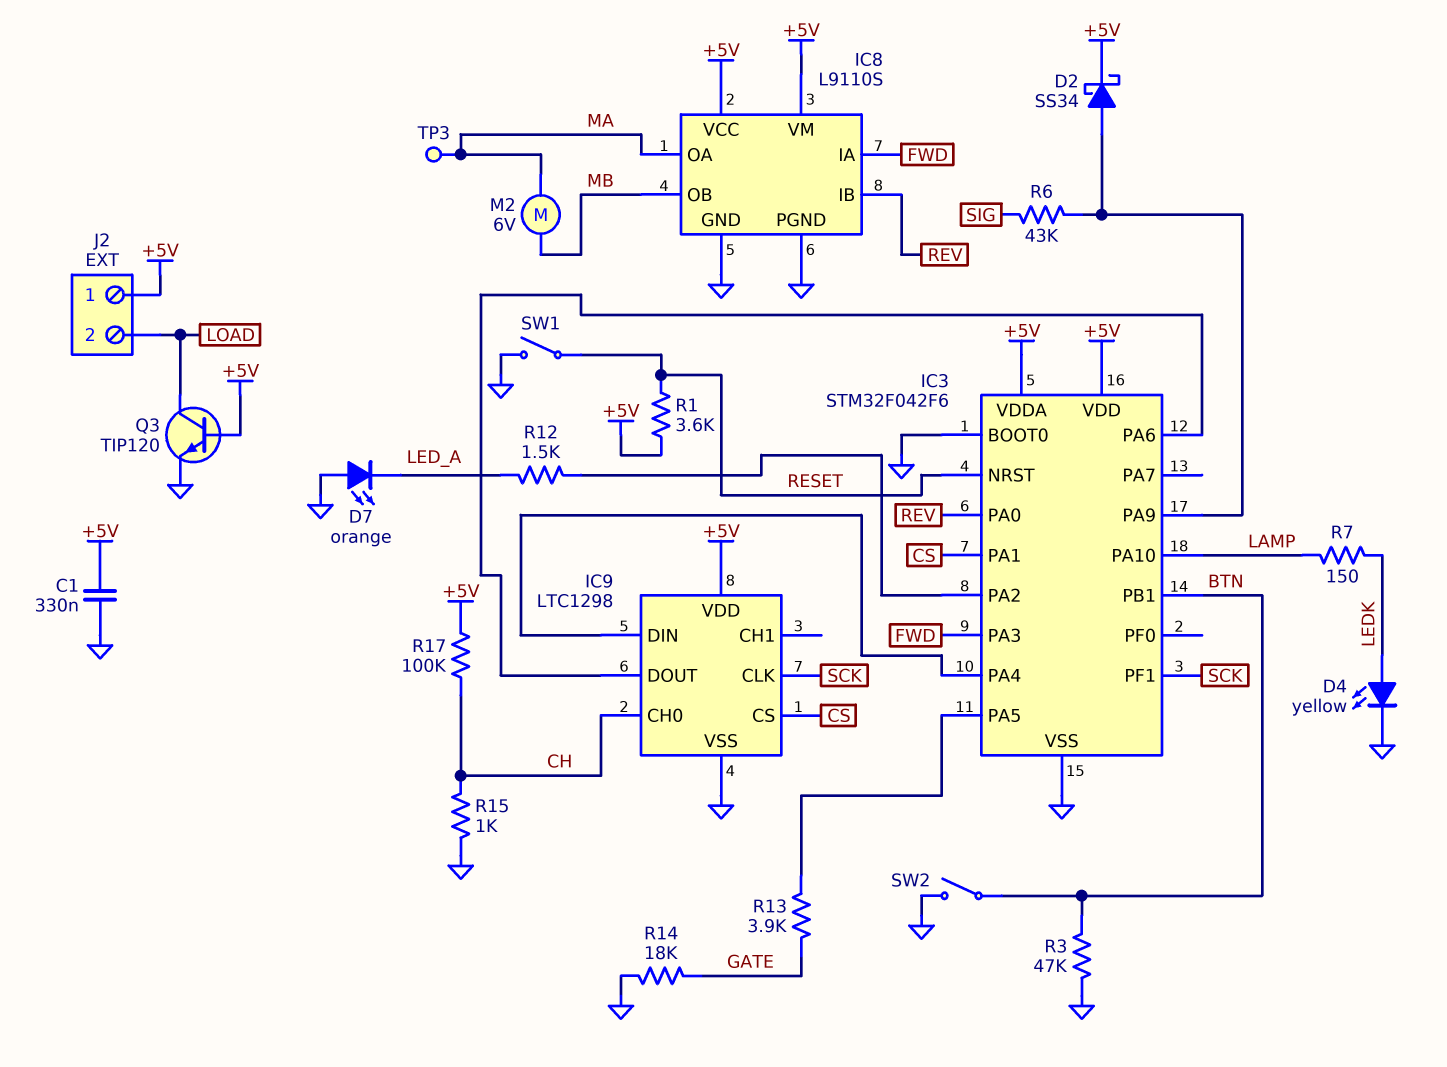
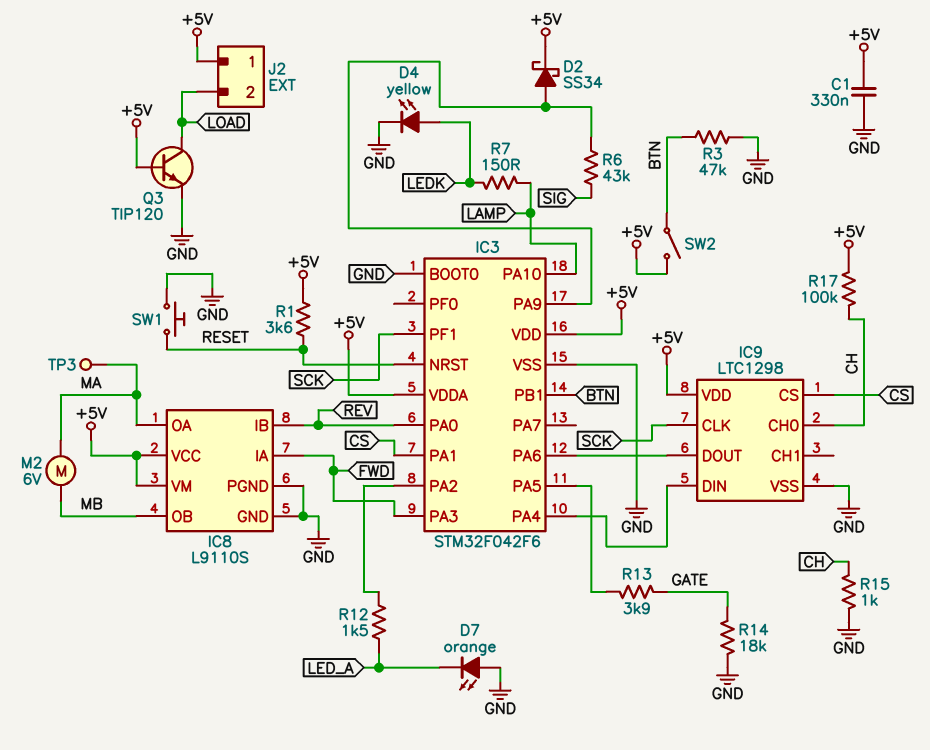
SW1: switch (GND, RESET) -> button (GND, RESET)
SW2: switch (BTN, GND) -> switch (+5V, BTN)

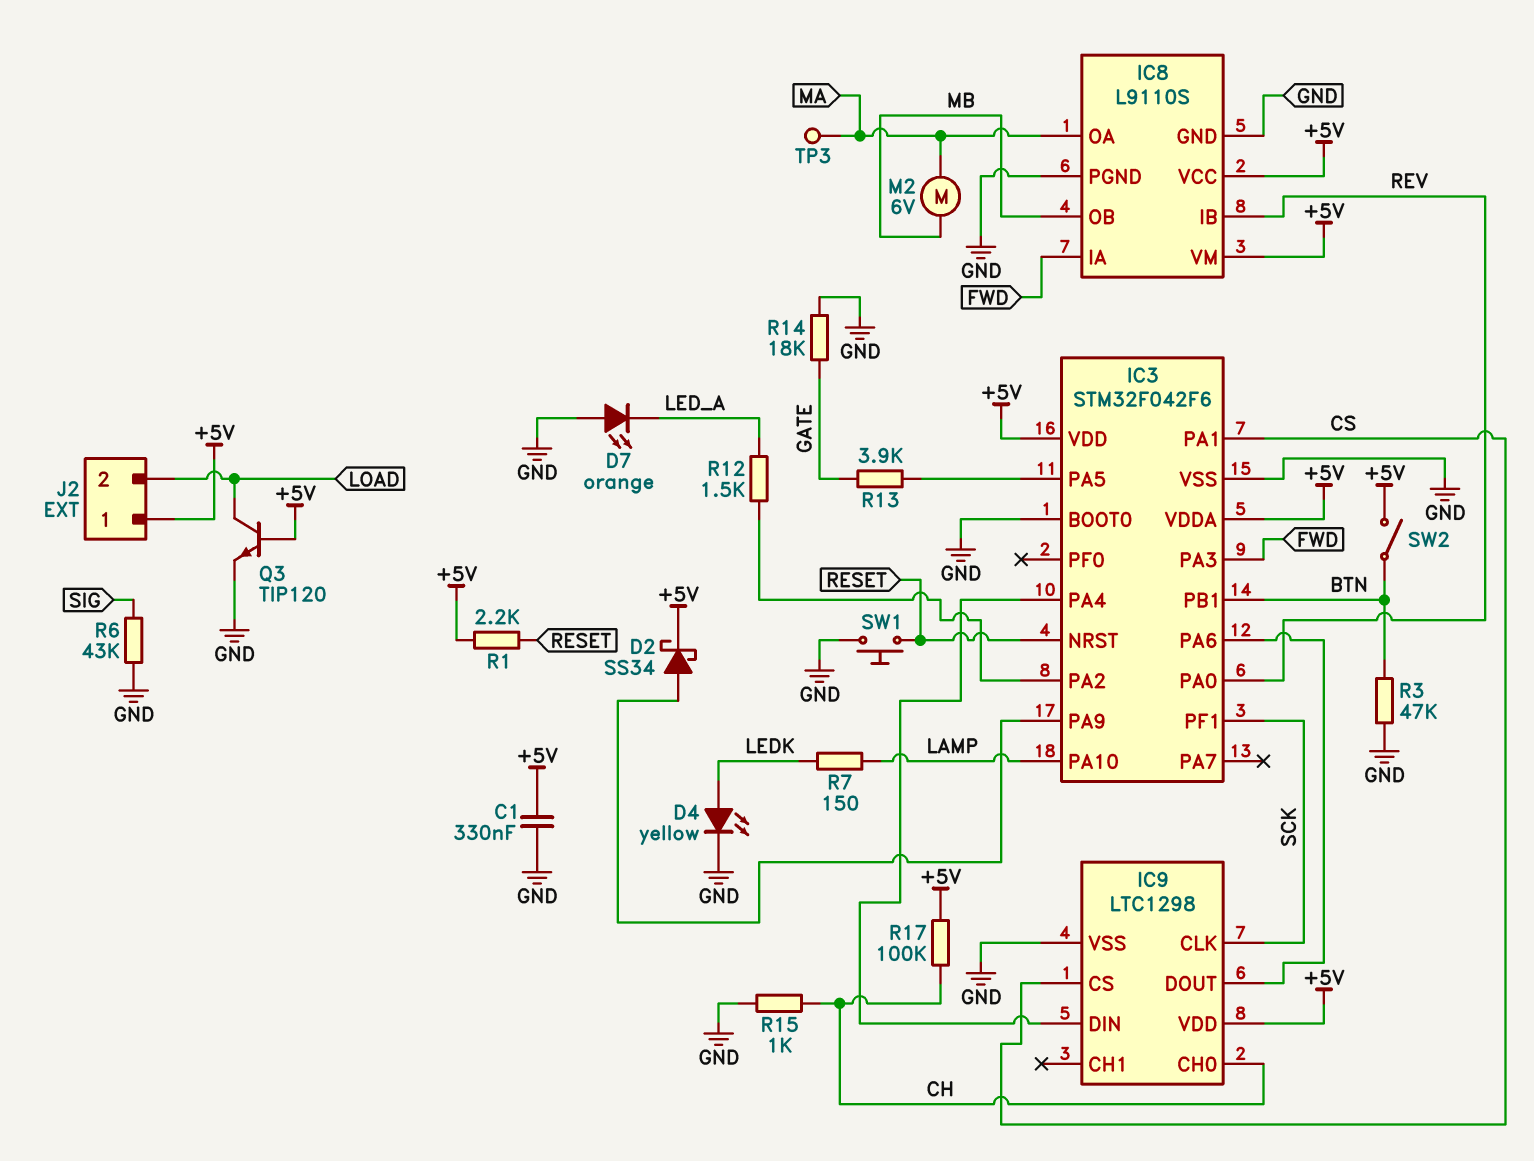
R1: 3.6k (+5V, RESET) -> 2.2k (+5V, RESET)
R6: 43k (IC3/PA9, SIG) -> 43k (GND, SIG)

